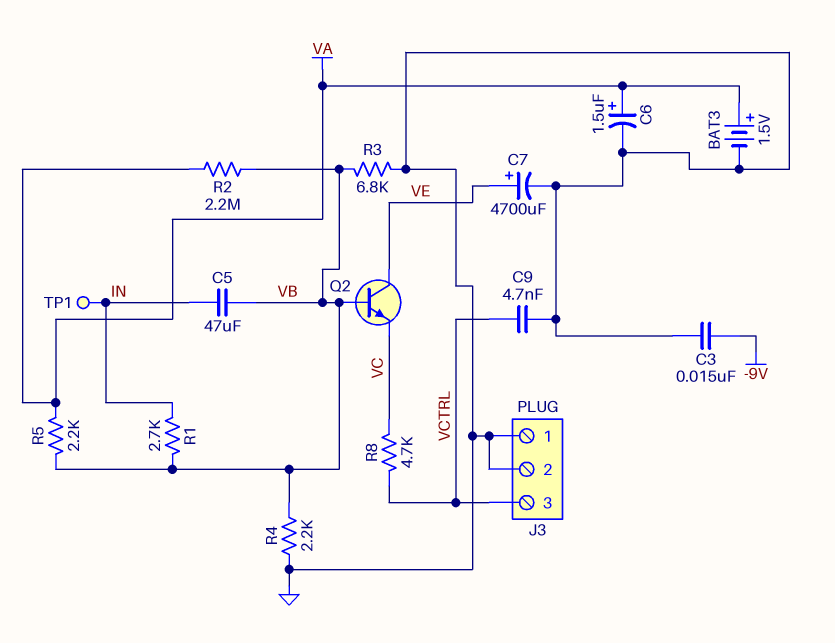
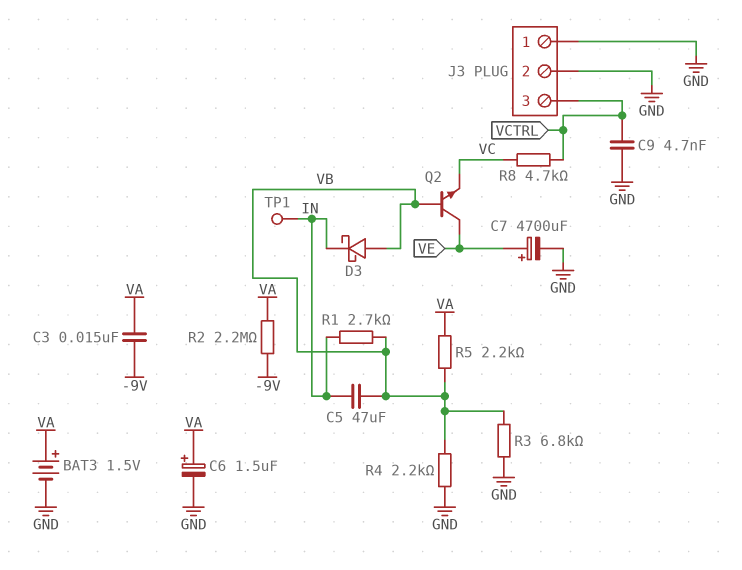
C3: 15nF (-9V, GND) -> 15nF (-9V, VA)
D3: none -> schottky (A VB, K IN)
R2: 2.2M (VA, VB) -> 2.2M (-9V, VA)

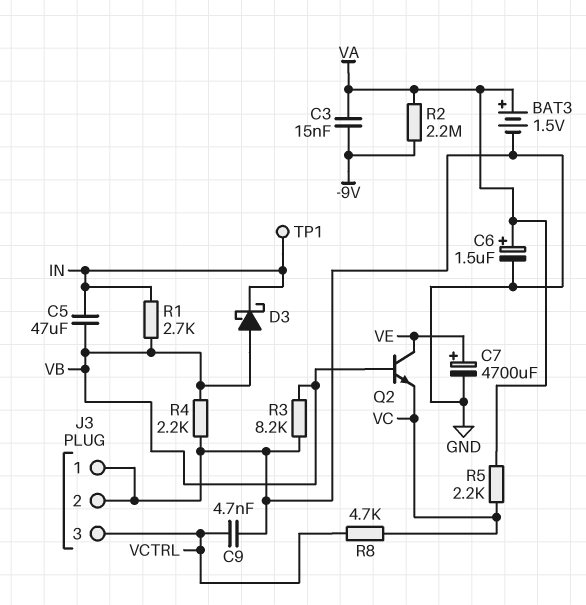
R3: 6.8k (GND, VB) -> 8.2k (GND, VB)
R5: 2.2k (VA, VB) -> 2.2k (VA, VC)

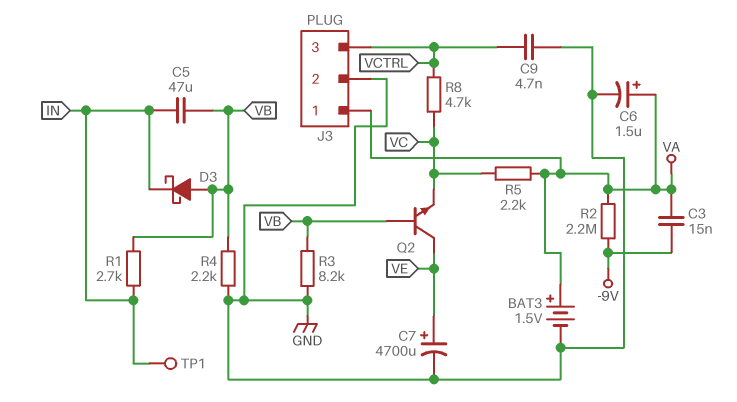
J3 pin 1: GND -> VA

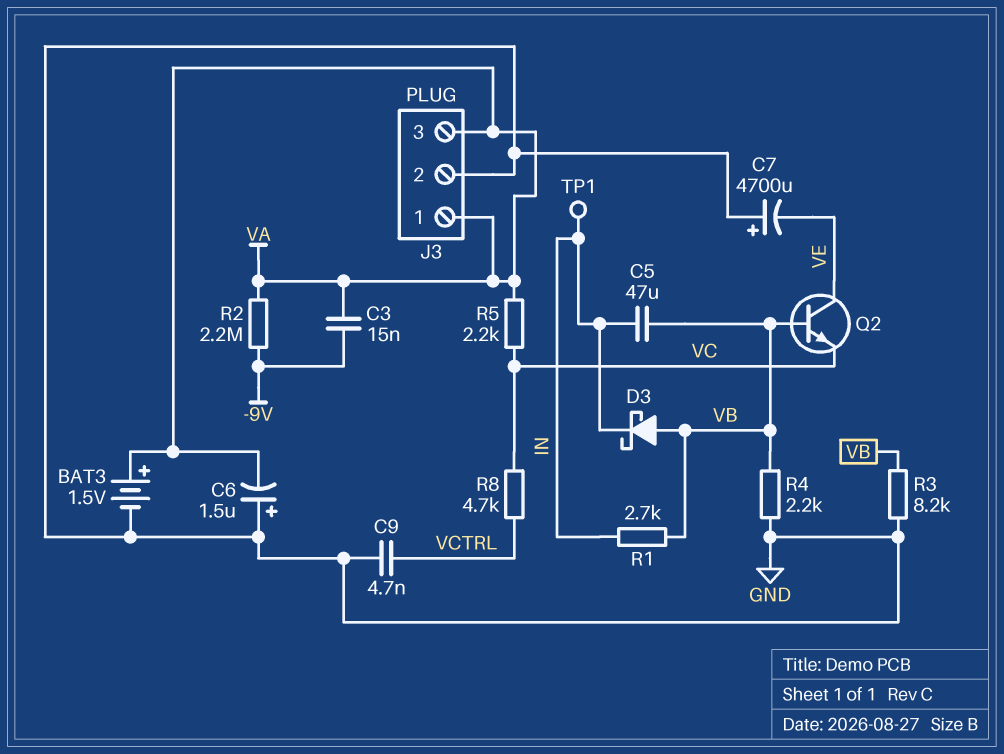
C6: 1.5uF (plus VA, minus GND) -> 1.5uF (plus GND, minus VA)
C7: 4700uF (plus VE, minus GND) -> 4700uF (plus GND, minus VE)
J3 pin 3: VCTRL -> VA

